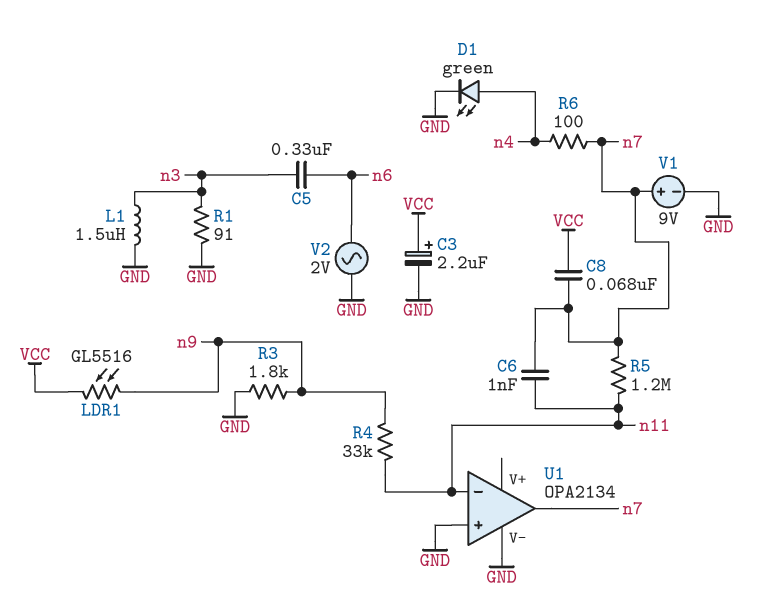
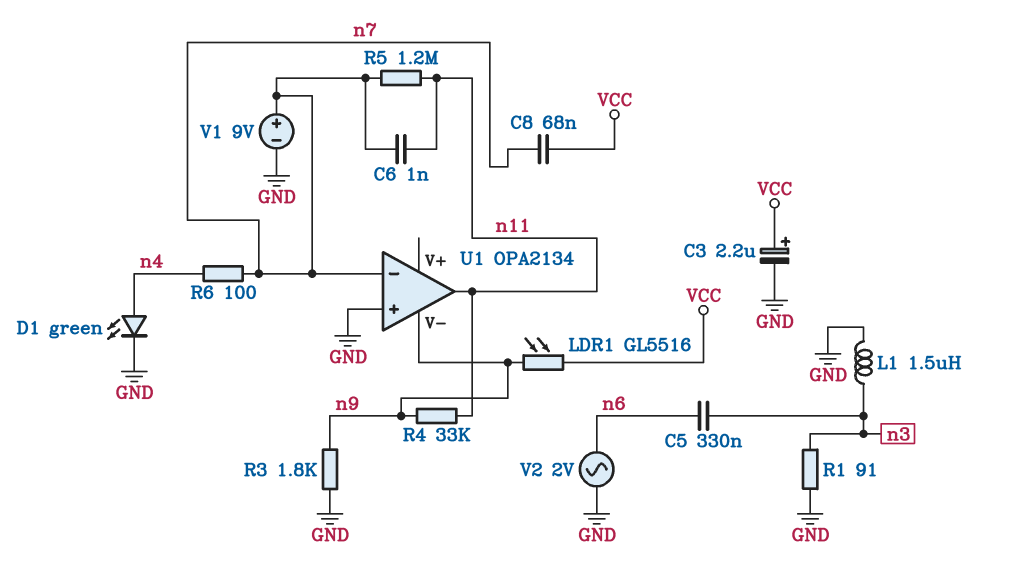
U1 pin V-: GND -> n9
U1 pin in-: n11 -> n7
U1 pin out: n7 -> n11

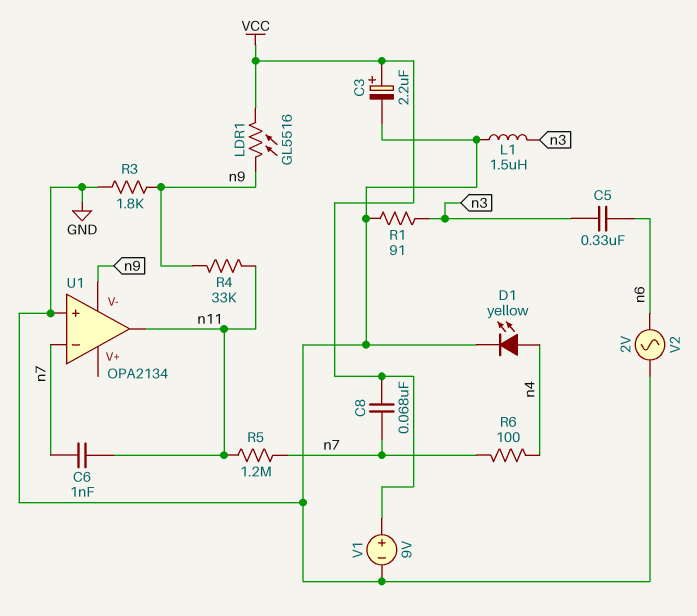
D1: LED green (A n4, K GND) -> LED yellow (A n4, K GND)
V1: 9V (plus n7, minus GND) -> 9V (plus VCC, minus GND)

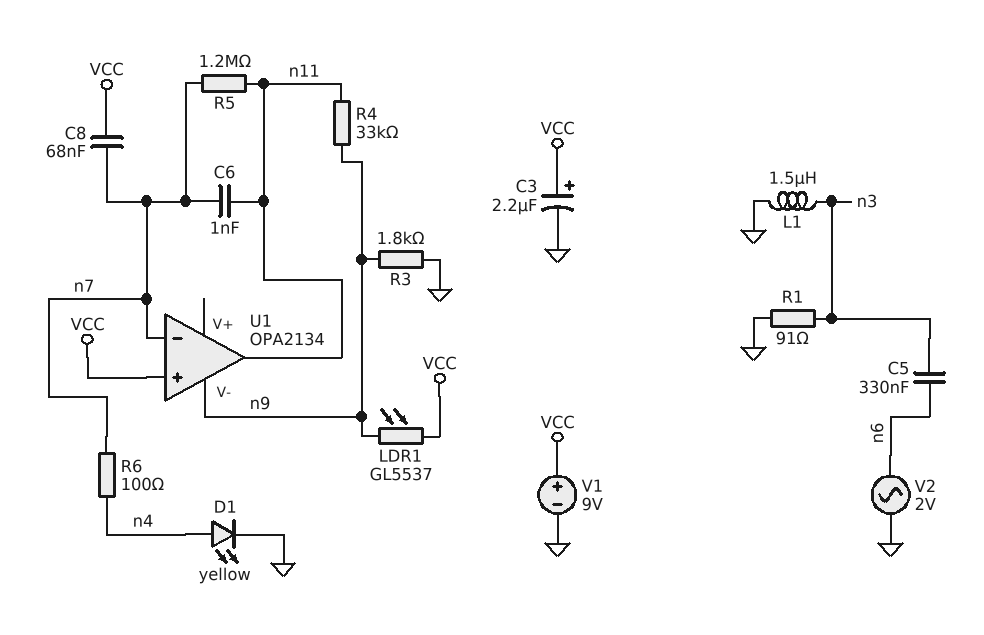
LDR1: GL5516 (VCC, n9) -> GL5537 (VCC, n9)
U1 pin in+: GND -> VCC

